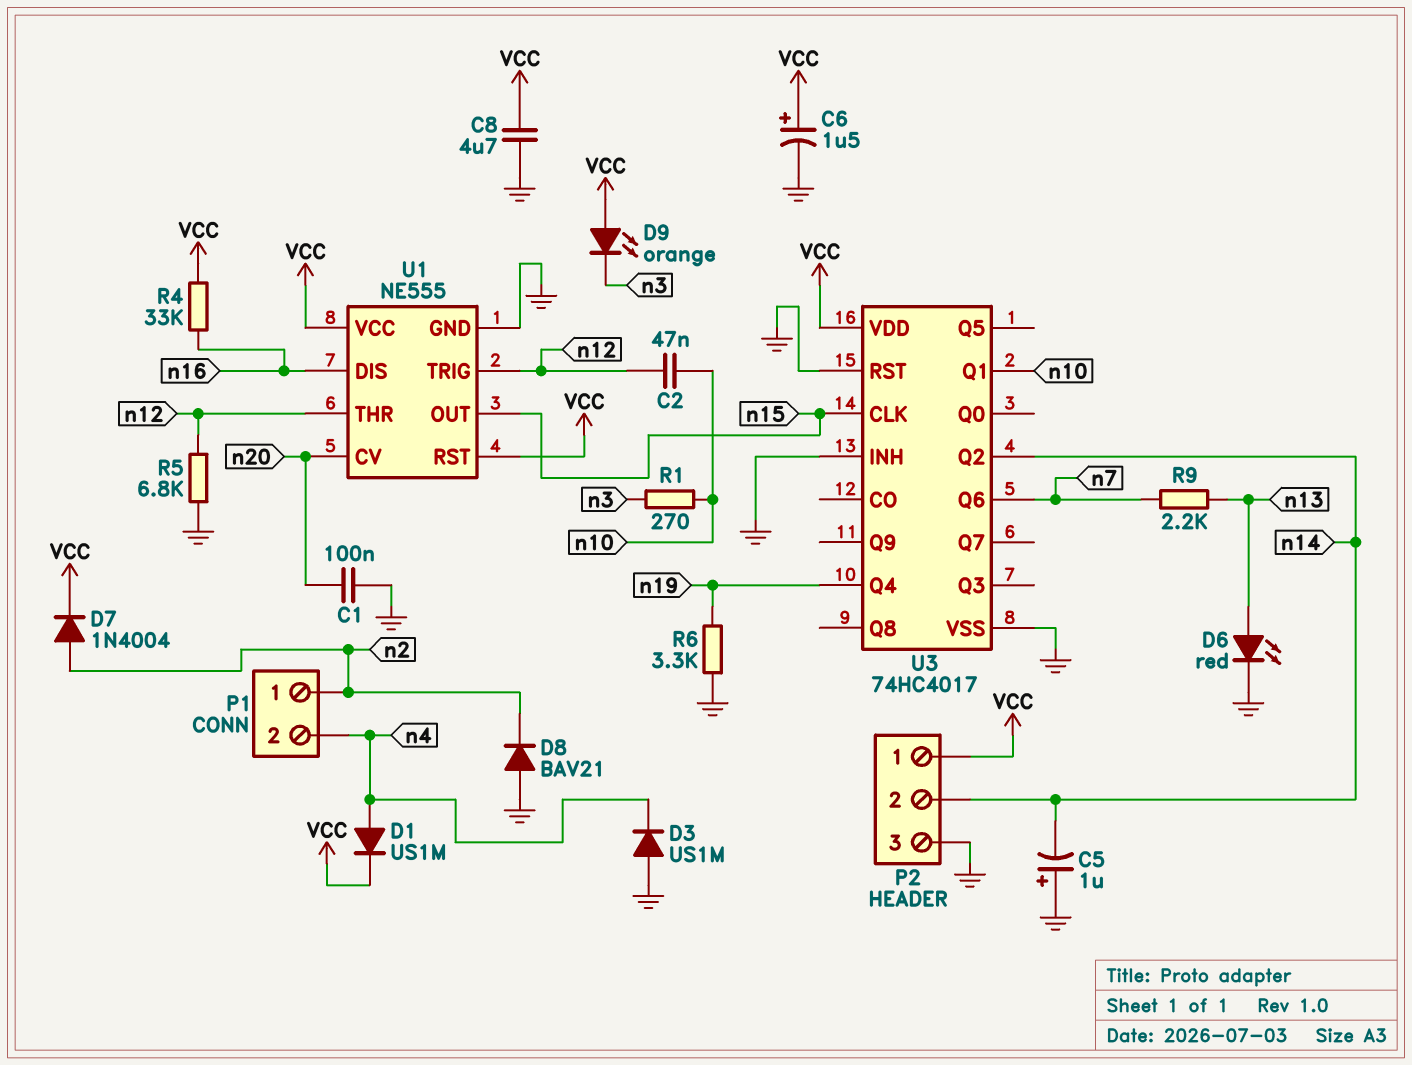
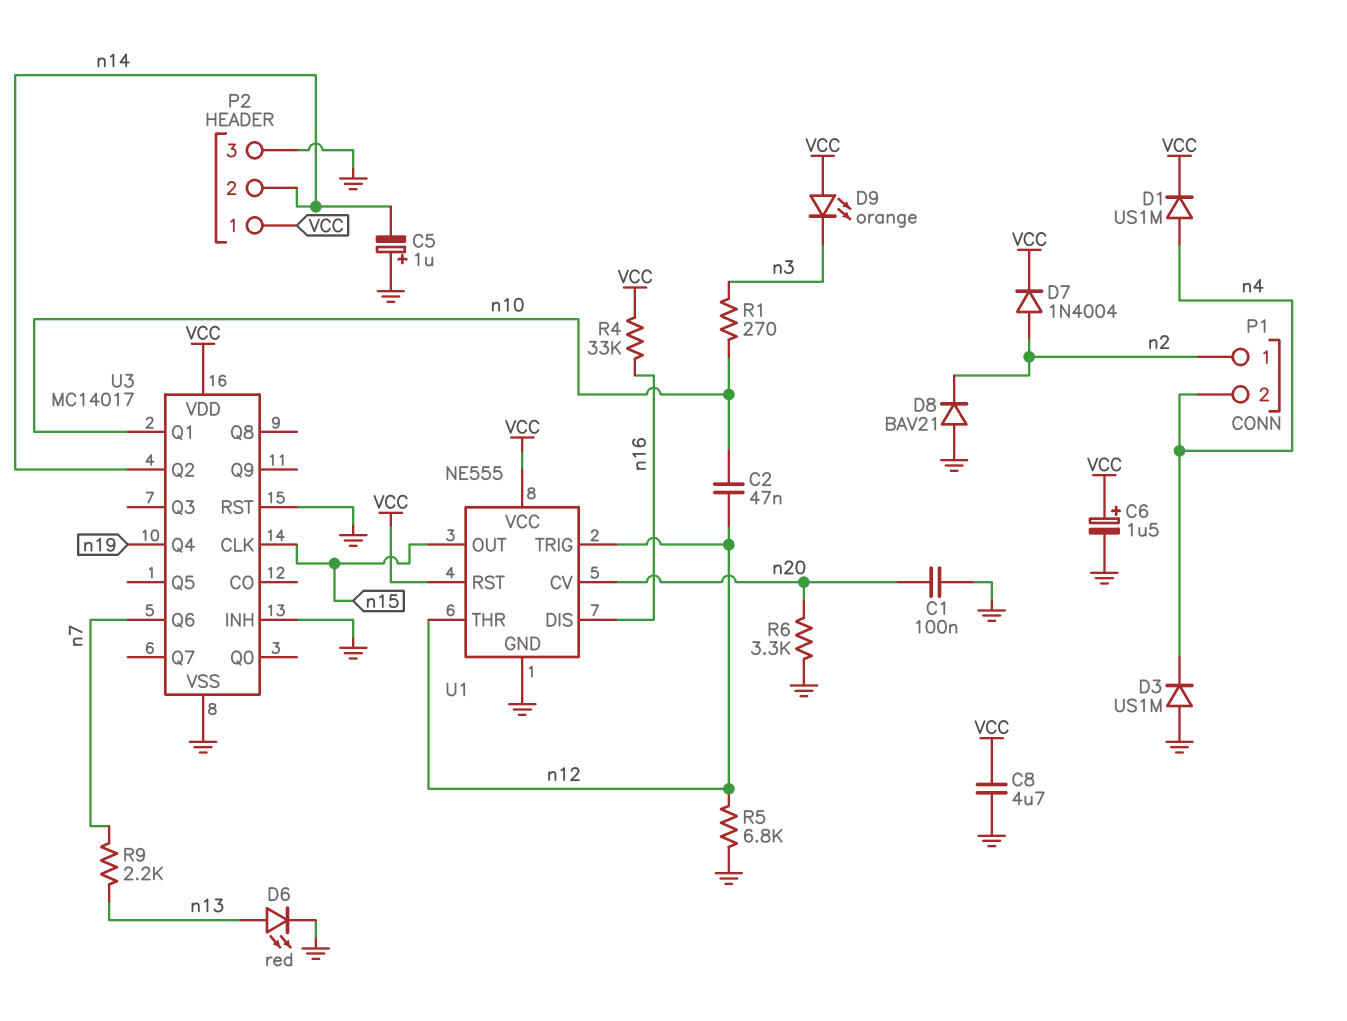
R6: 3.3k (GND, n19) -> 3.3k (GND, n20)
U3: 74HC4017 -> MC14017

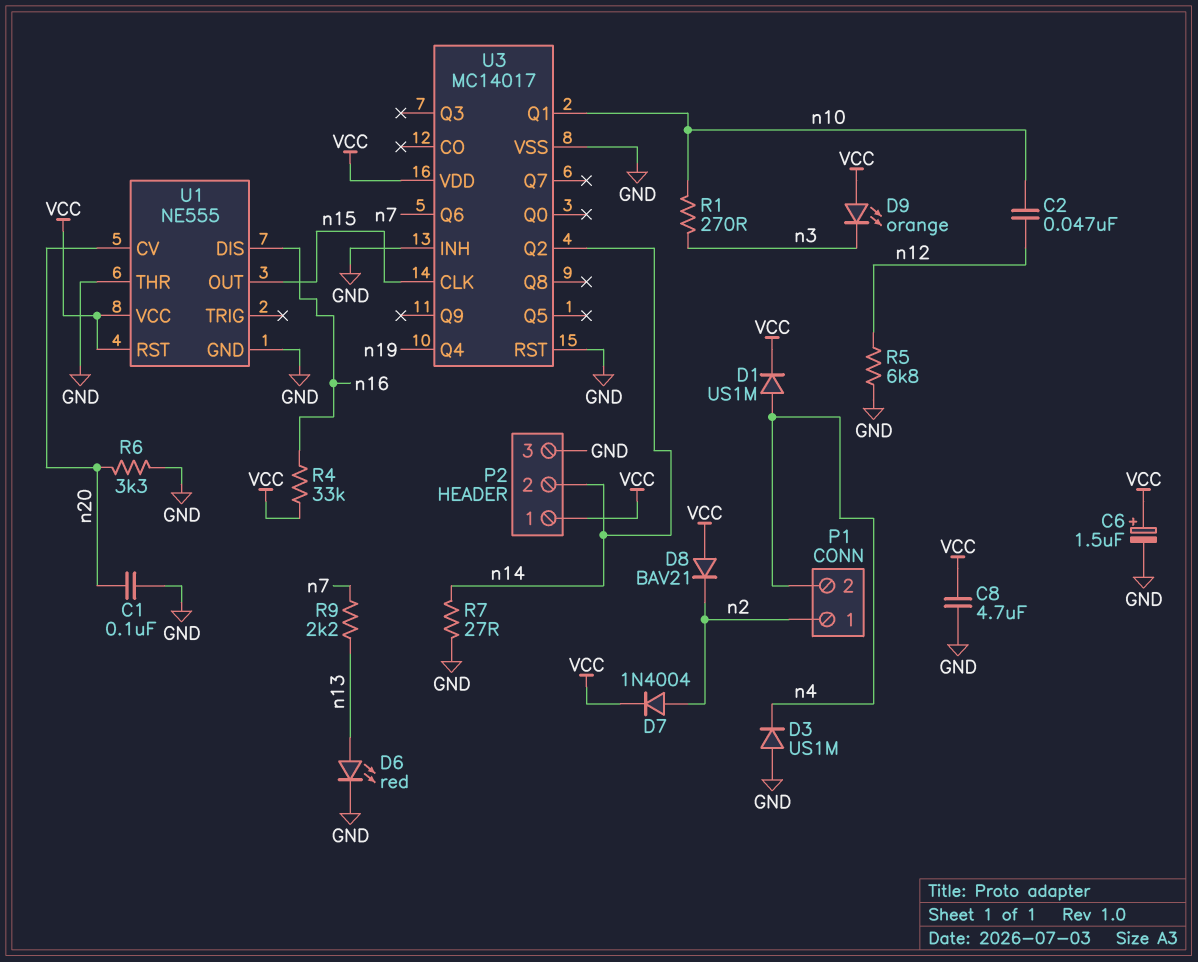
C5: 1uF (plus GND, minus n14) -> none
D8: diode BAV21 (A GND, K n2) -> diode BAV21 (A VCC, K n2)
R7: none -> 27 (GND, n14)
U1 pin THR: n12 -> GND
U1 pin TRIG: n12 -> none

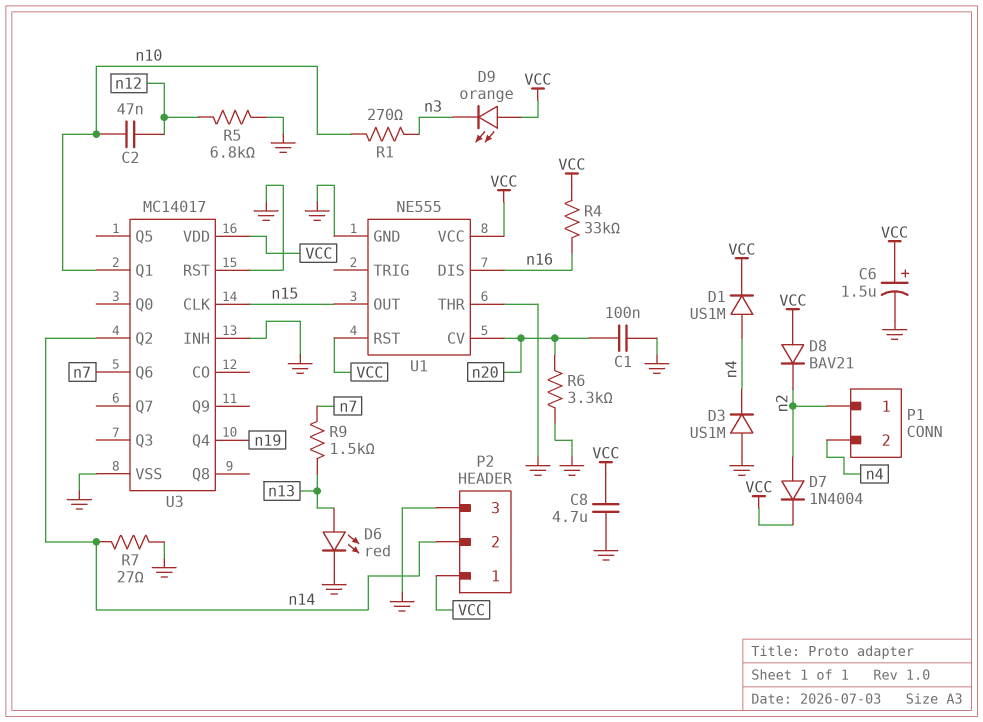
R9: 2.2k (n7, n13) -> 1.5k (n7, n13)

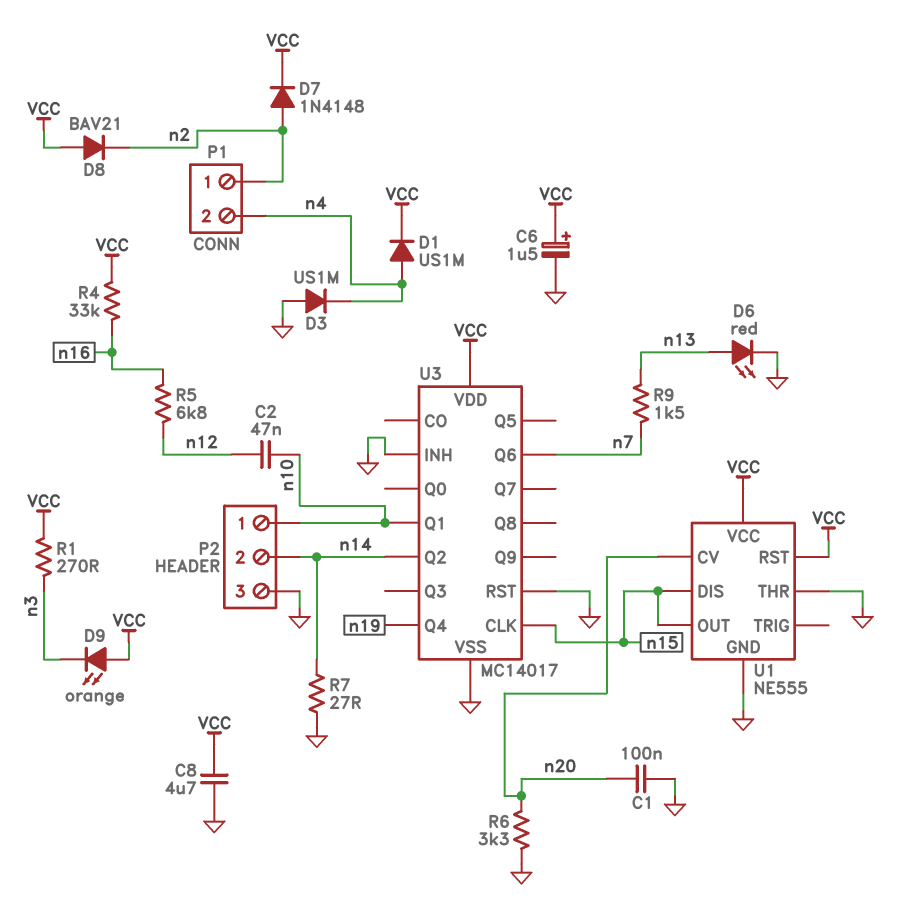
D7: diode 1N4004 (A n2, K VCC) -> diode 1N4148 (A n2, K VCC)
P2 pin 1: VCC -> n10
R1: 270 (n3, n10) -> 270 (VCC, n3)
R5: 6.8k (GND, n12) -> 6.8k (n12, n16)
U1 pin DIS: n16 -> n15

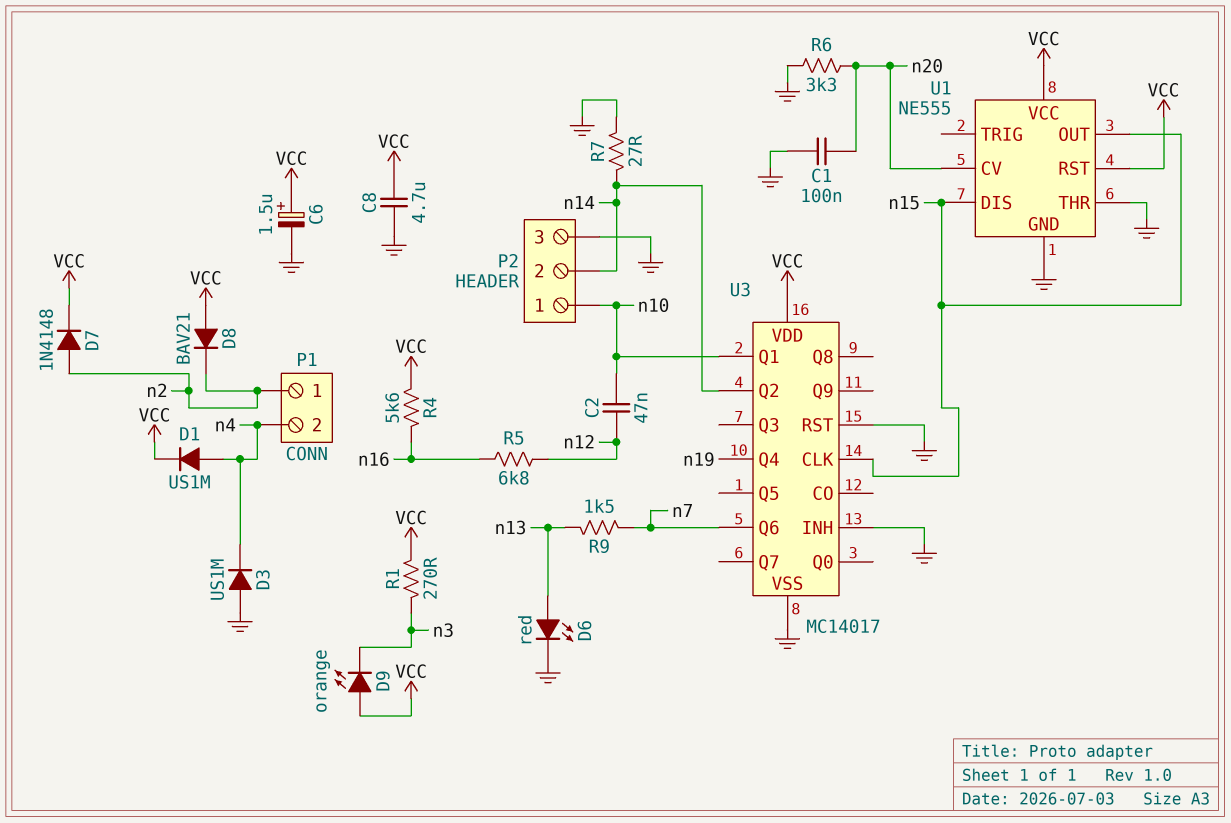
R4: 33k (VCC, n16) -> 5.6k (VCC, n16)

